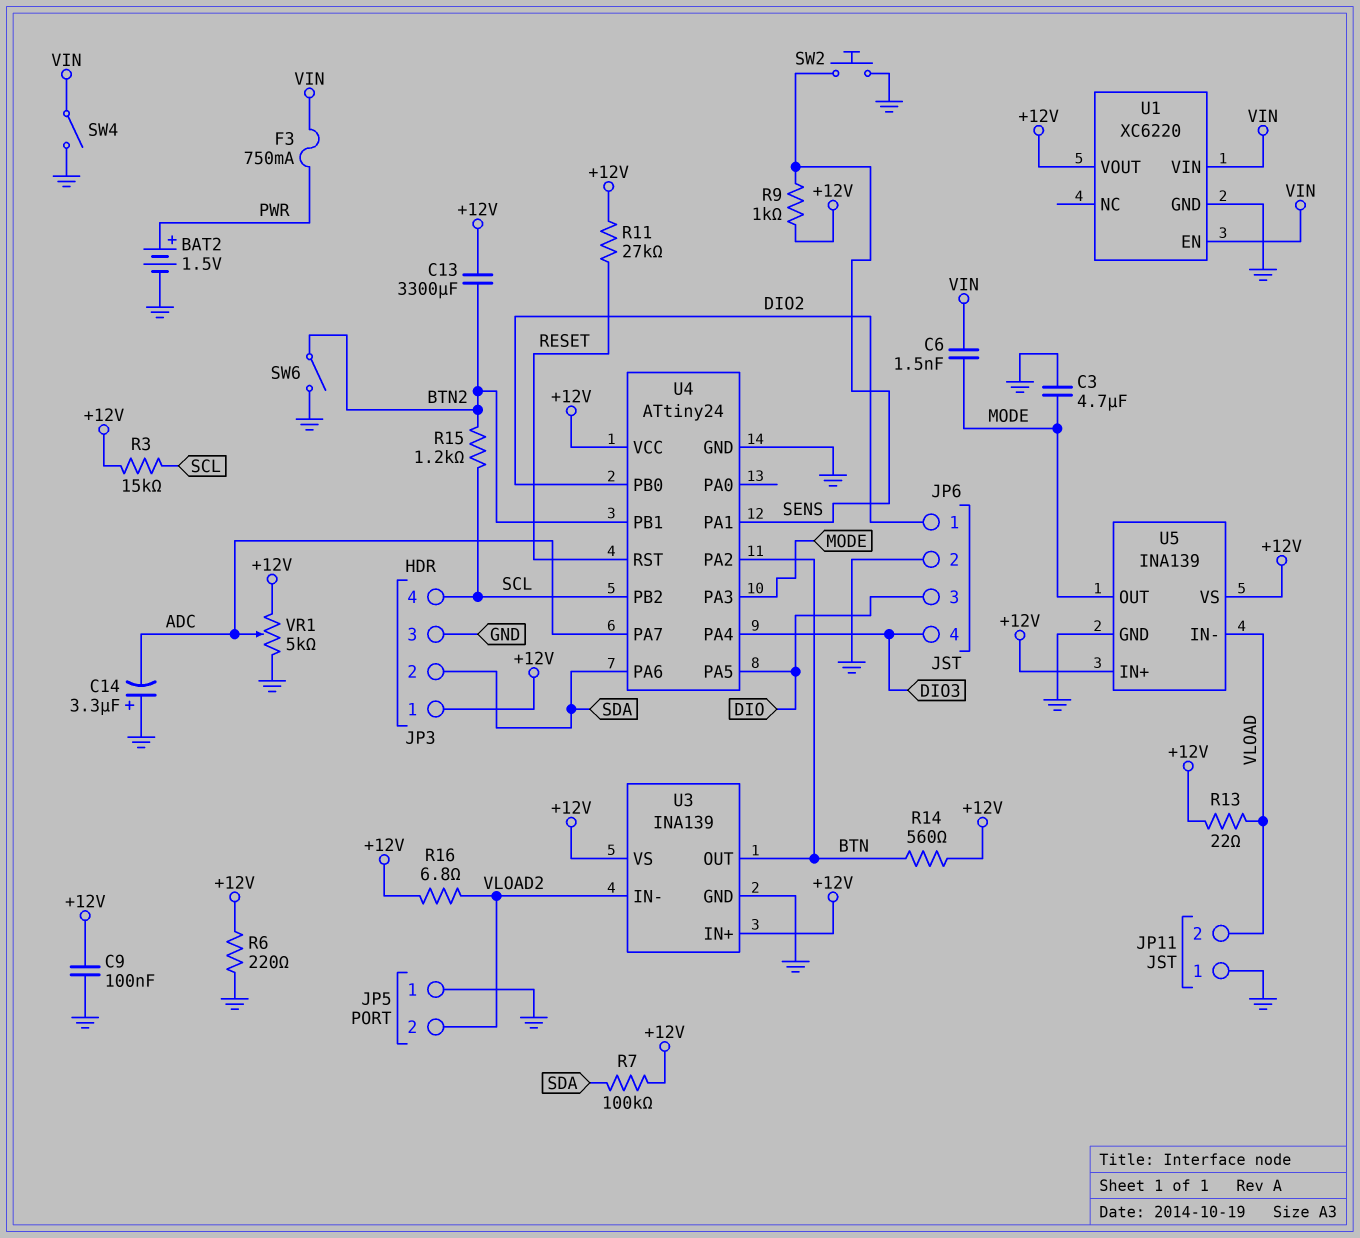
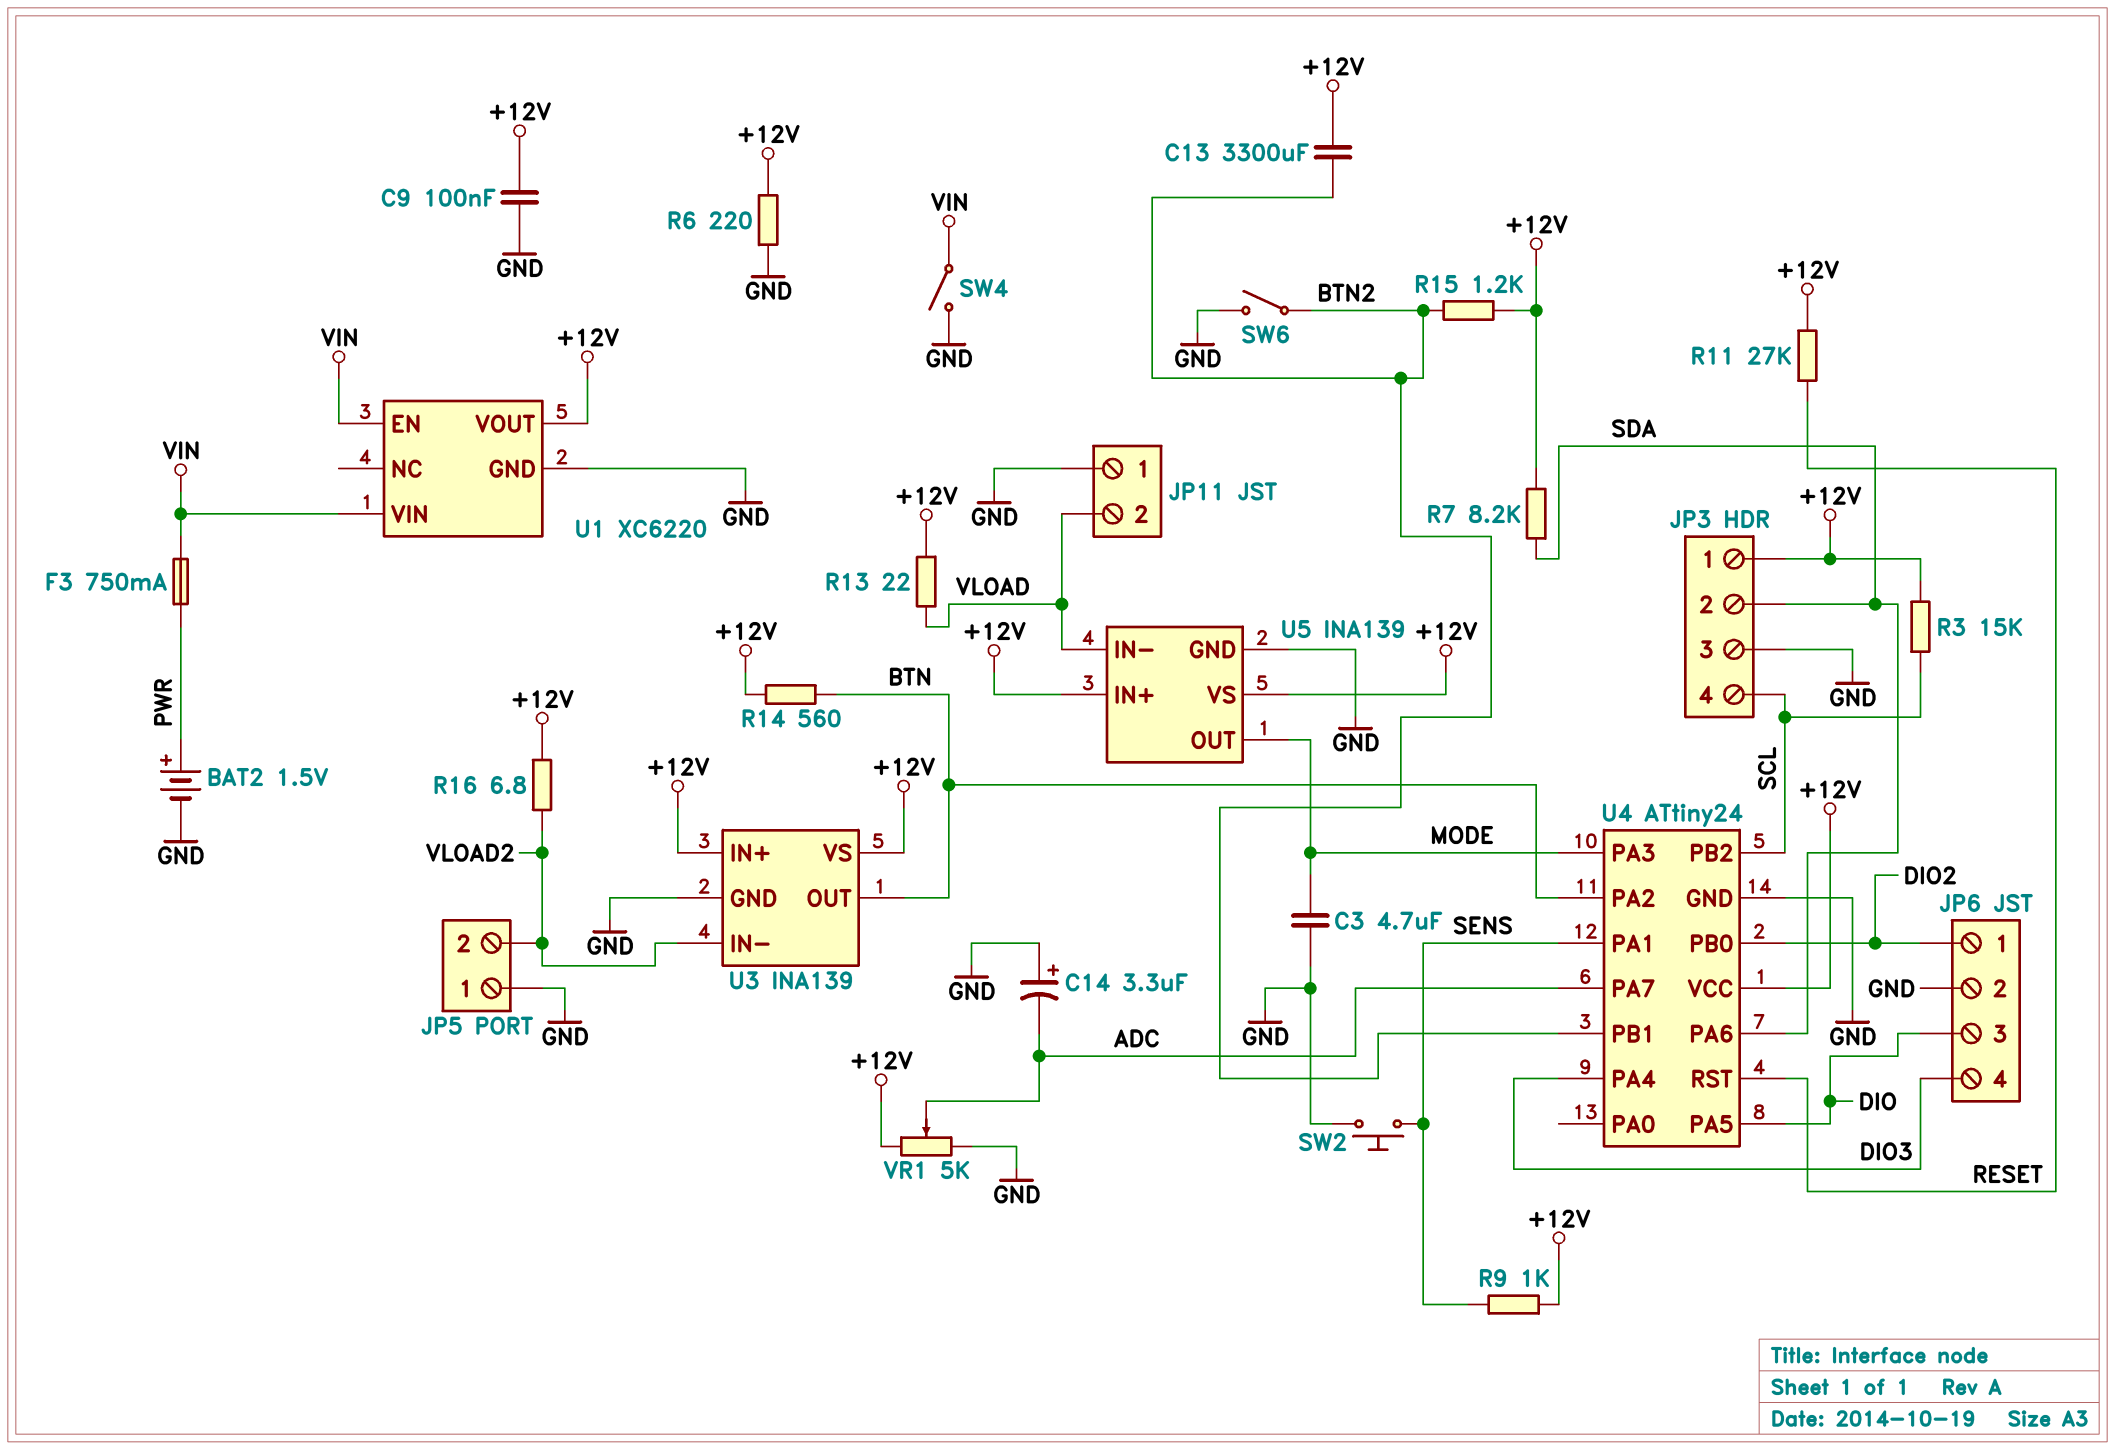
C6: 1.5nF (MODE, VIN) -> none
R7: 100k (+12V, SDA) -> 8.2k (+12V, SDA)
R15: 1.2k (BTN2, SCL) -> 1.2k (+12V, BTN2)

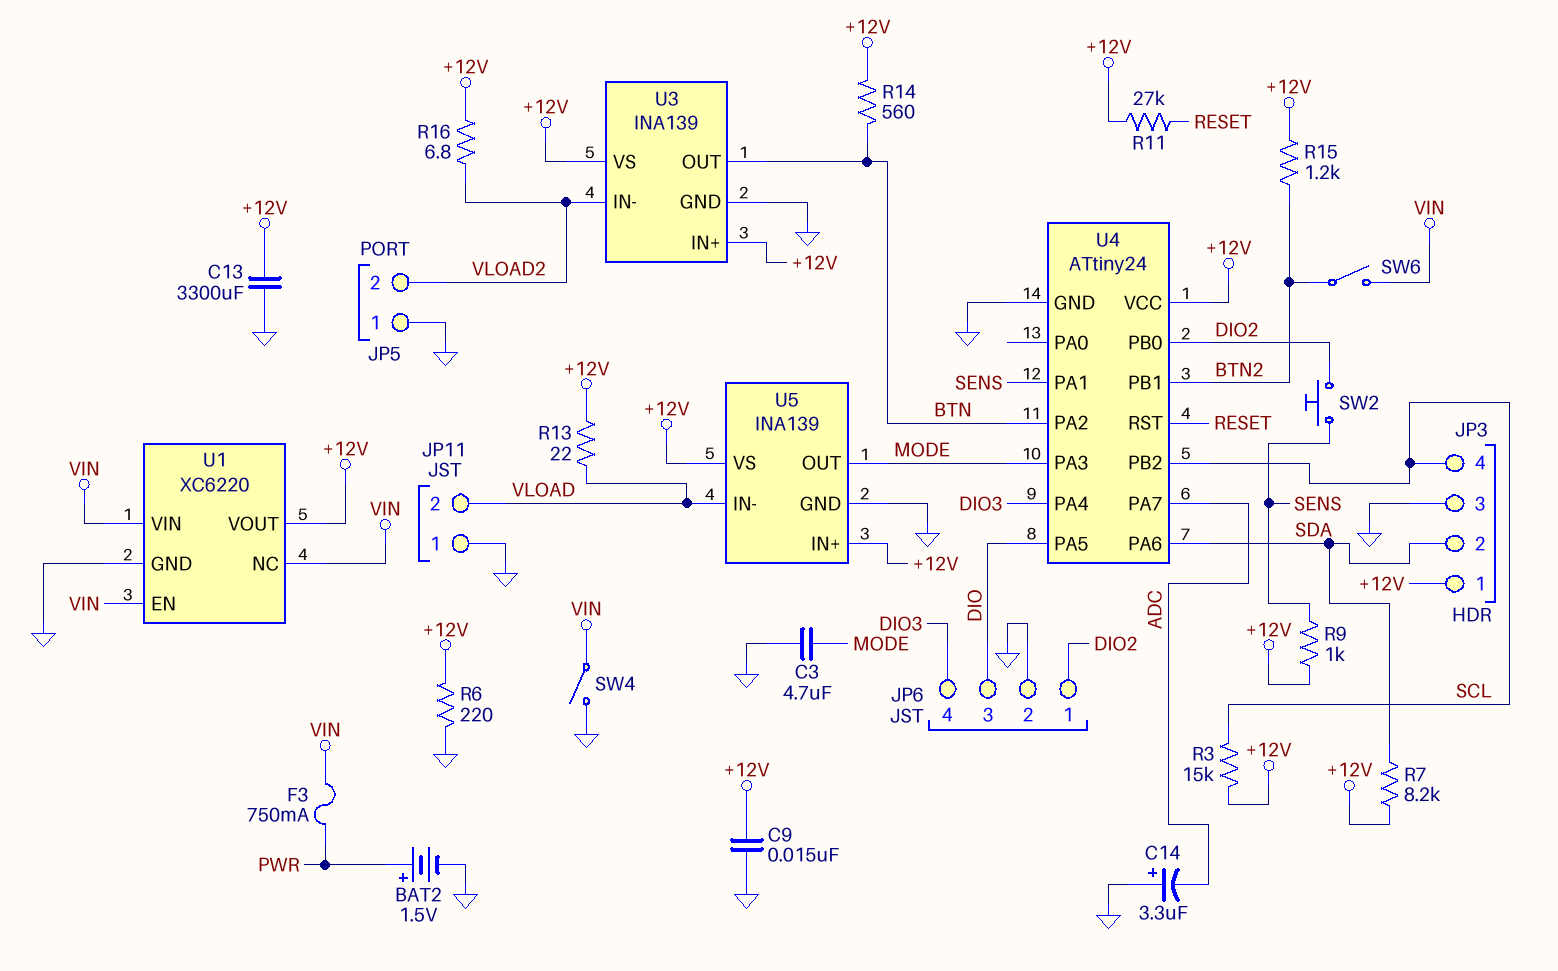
C9: 100nF (+12V, GND) -> 15nF (+12V, GND)
C13: 3300uF (+12V, BTN2) -> 3300uF (+12V, GND)
SW2: button (GND, SENS) -> button (DIO2, SENS)
SW6: switch (BTN2, GND) -> switch (BTN2, VIN)
U1 pin NC: none -> VIN
VR1: 5k (+12V, GND, wiper ADC) -> none

